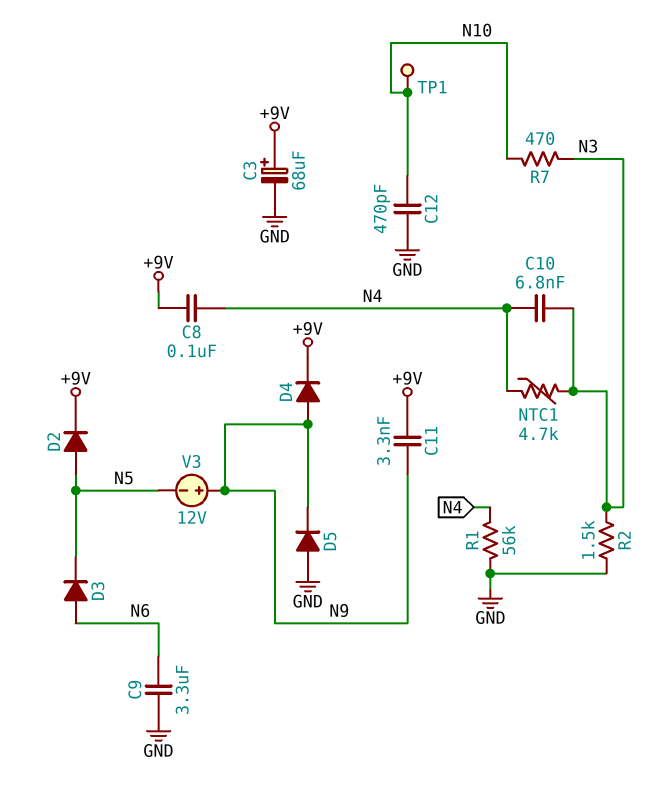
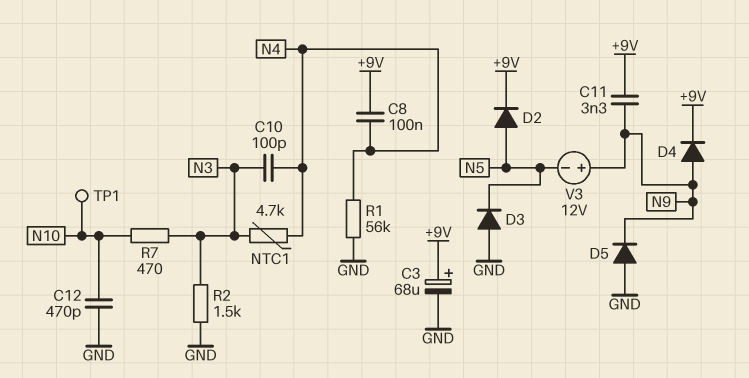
C9: 3.3uF (GND, N6) -> none
C10: 6.8nF (N3, N4) -> 100pF (N3, N4)
D3: diode (A N6, K N5) -> diode (A GND, K N5)

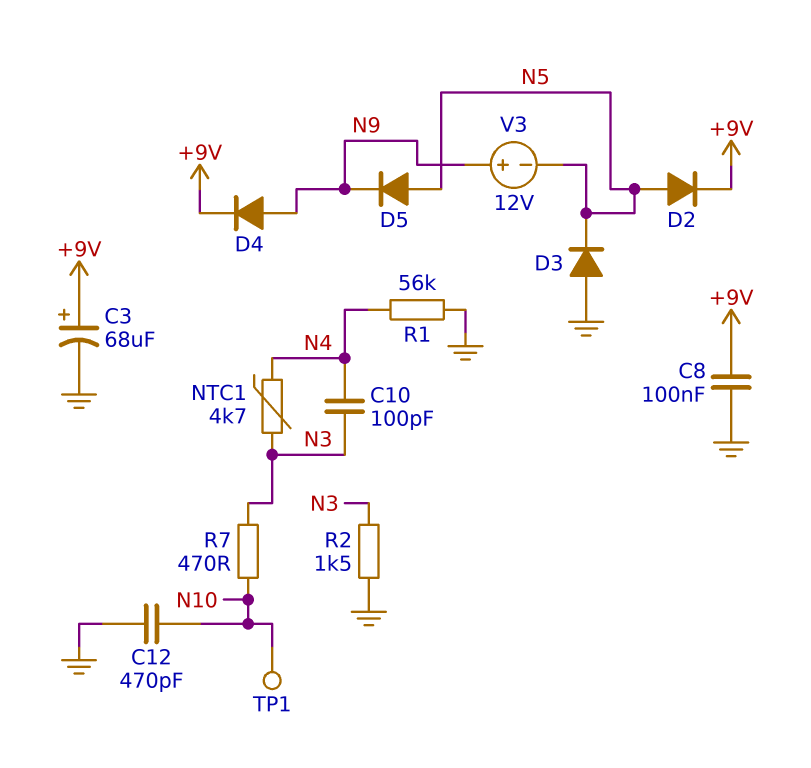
C8: 100nF (+9V, N4) -> 100nF (+9V, GND)
C11: 3.3nF (+9V, N9) -> none
D5: diode (A GND, K N9) -> diode (A N5, K N9)

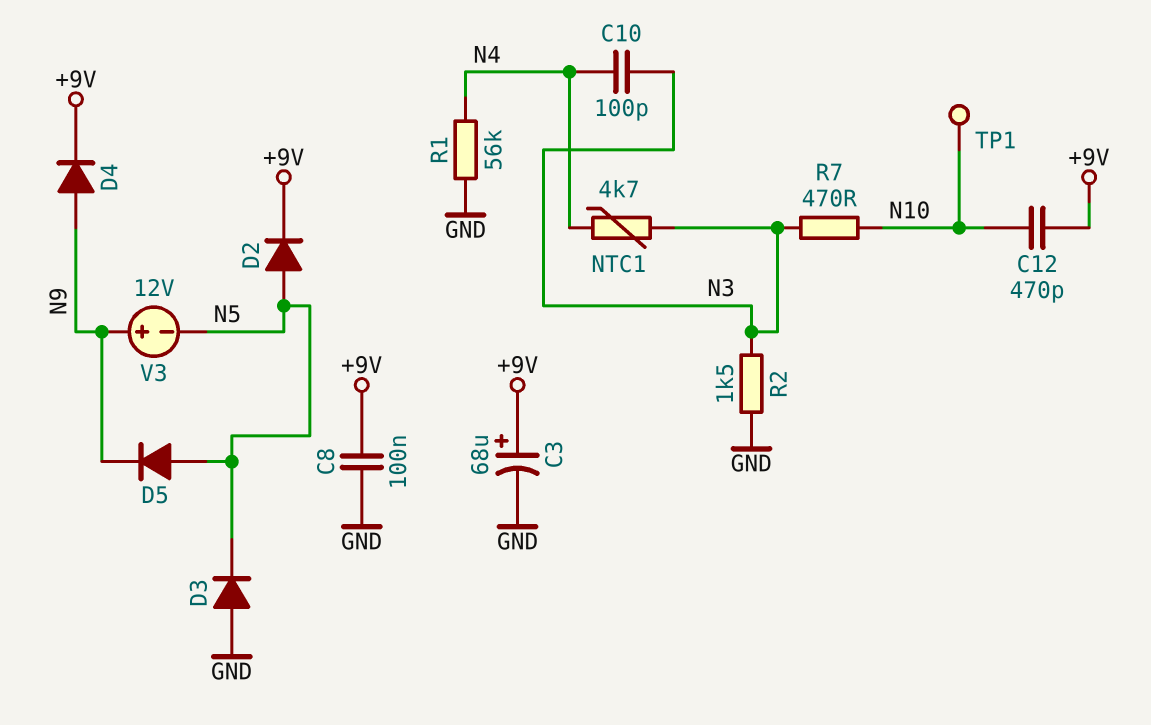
C12: 470pF (GND, N10) -> 470pF (+9V, N10)

